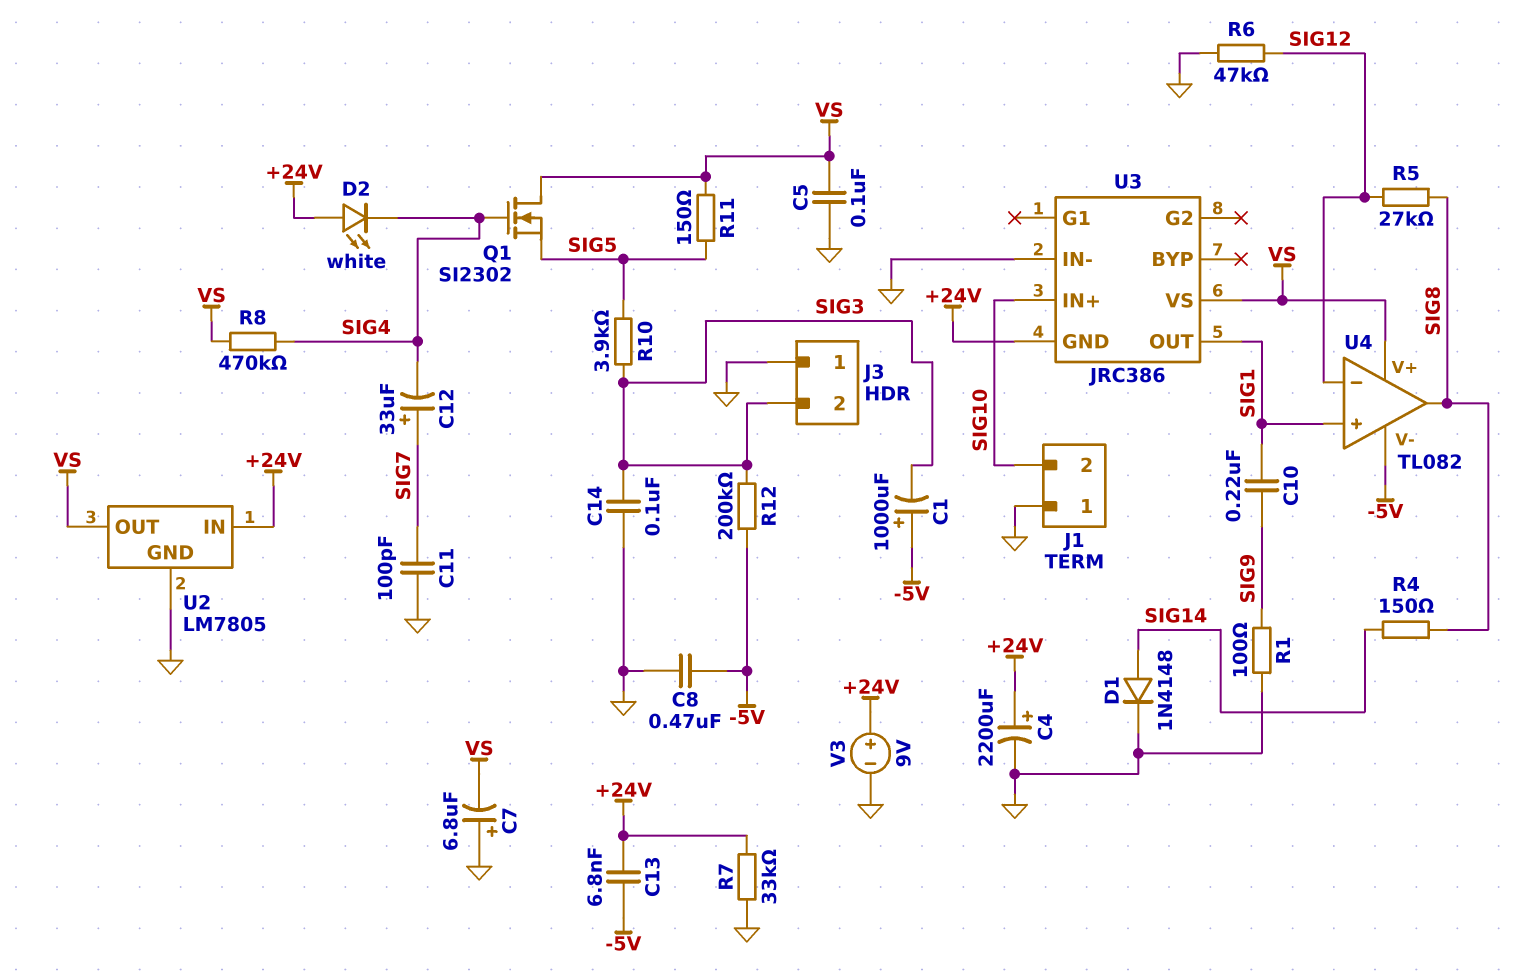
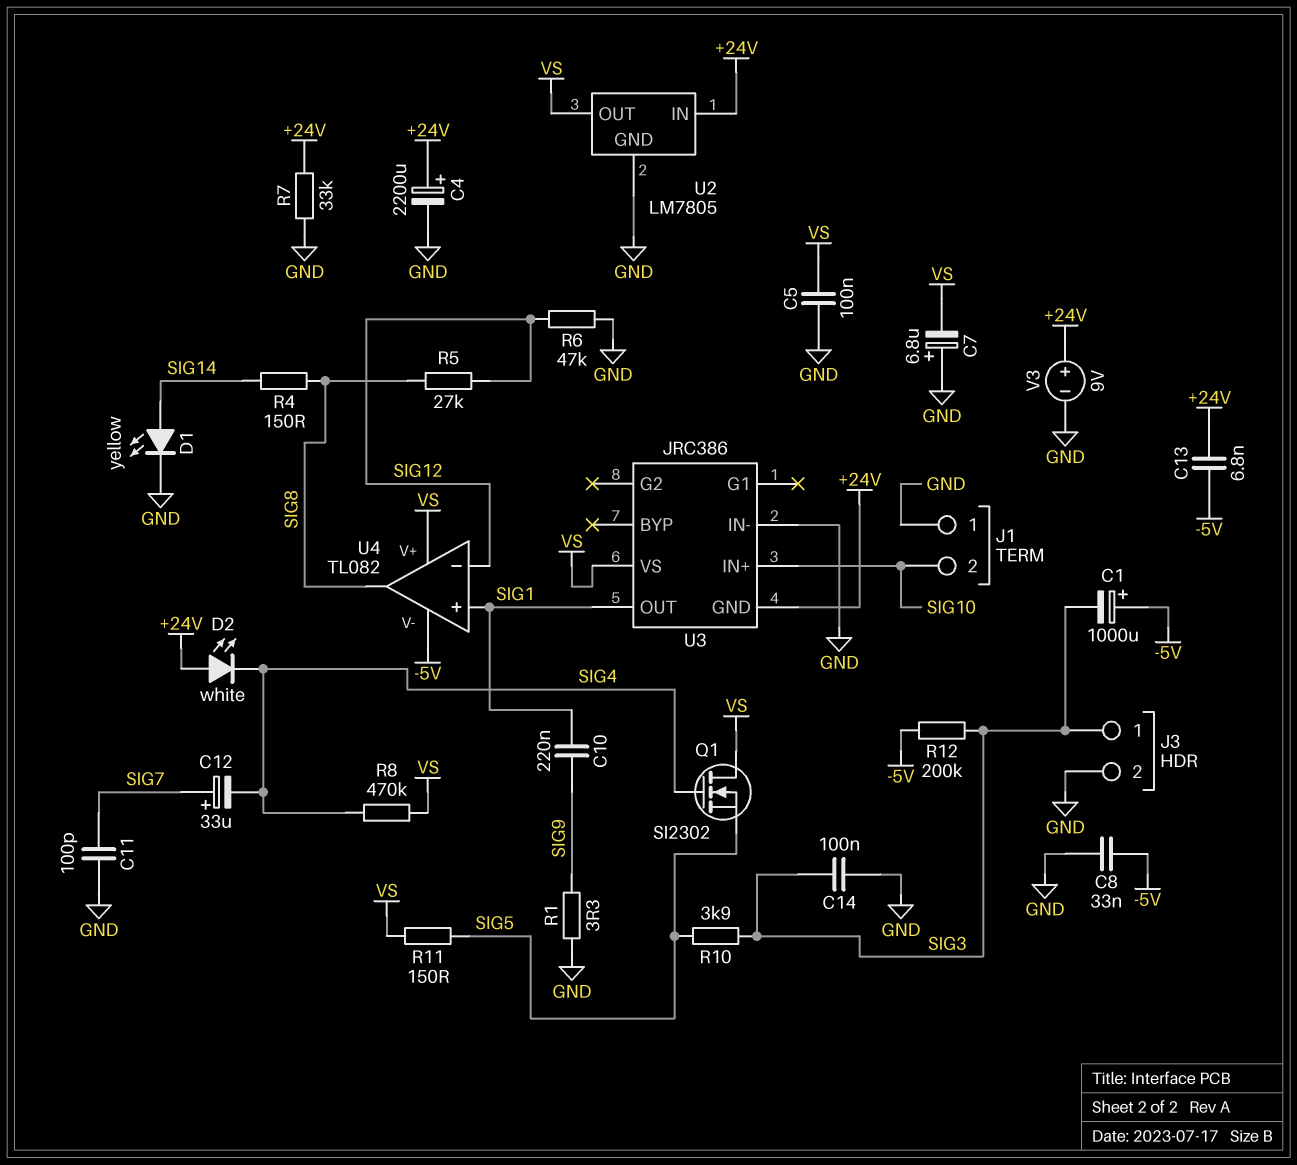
C8: 470nF (-5V, GND) -> 33nF (-5V, GND)
D1: diode 1N4148 (A SIG14, K GND) -> LED yellow (A SIG14, K GND)
J3 pin 1: GND -> SIG3
J3 pin 2: SIG3 -> GND
R1: 100 (GND, SIG9) -> 3.3 (GND, SIG9)

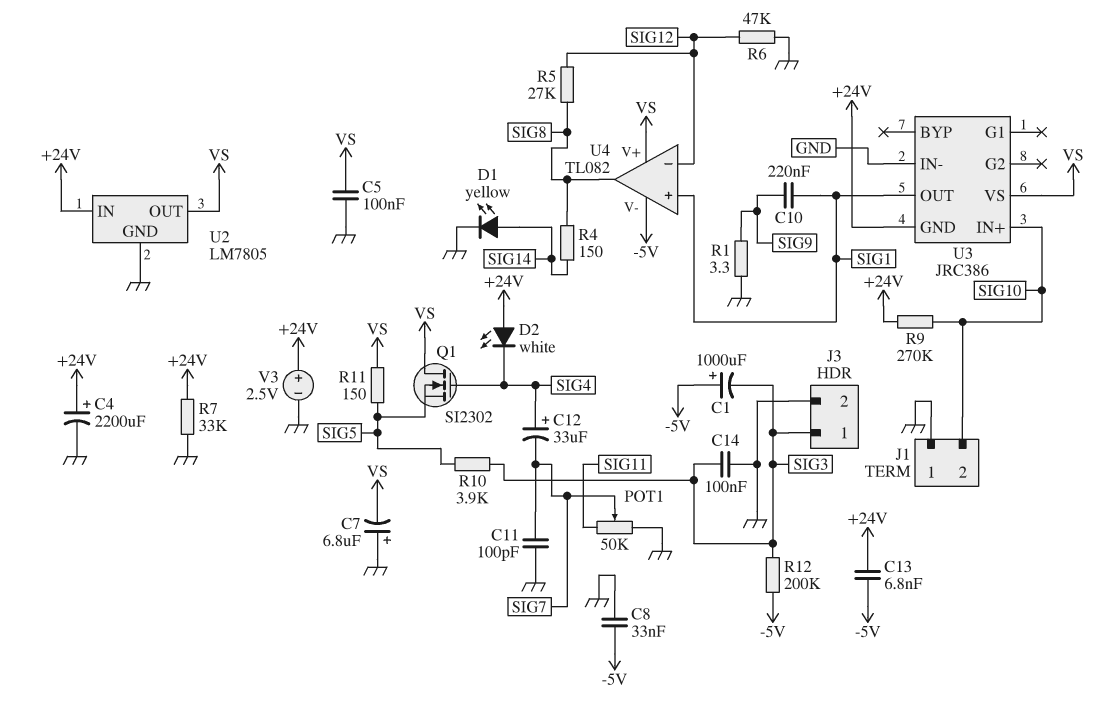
C12: 33uF (plus SIG7, minus SIG4) -> 33uF (plus SIG4, minus SIG7)
POT1: none -> 50k (GND, SIG11, wiper SIG7)
R8: 470k (SIG4, VS) -> none
R9: none -> 270k (+24V, SIG10)
V3: 9V (plus +24V, minus GND) -> 2.5V (plus +24V, minus GND)

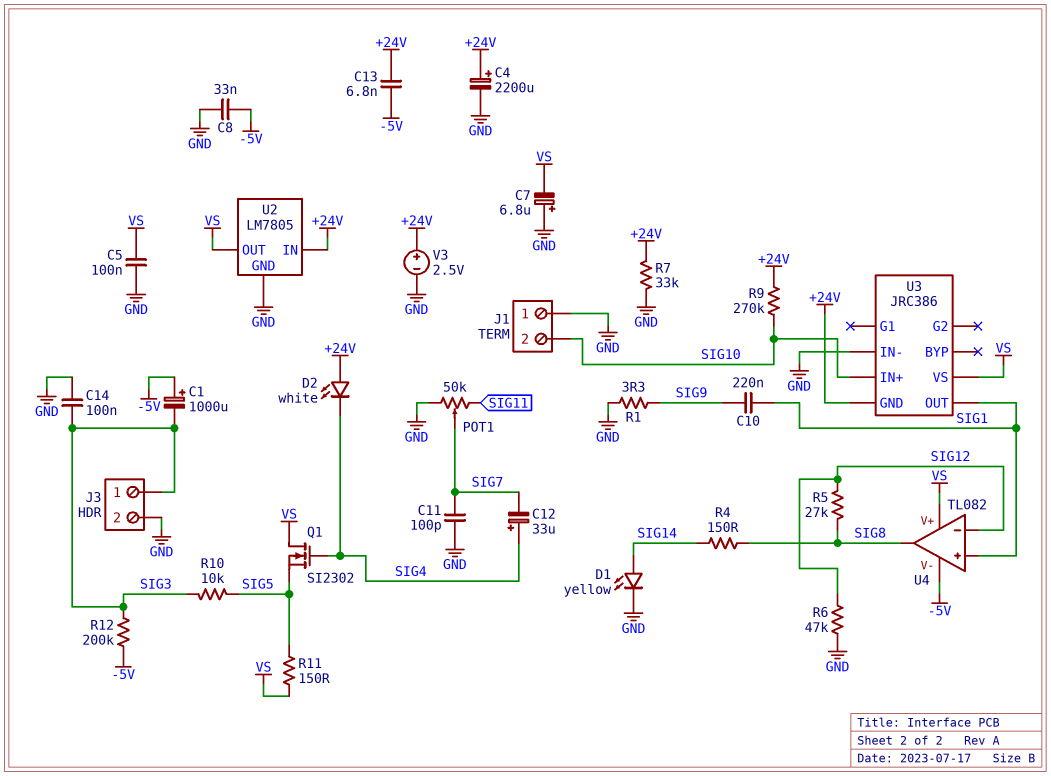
R10: 3.9k (SIG3, SIG5) -> 10k (SIG3, SIG5)

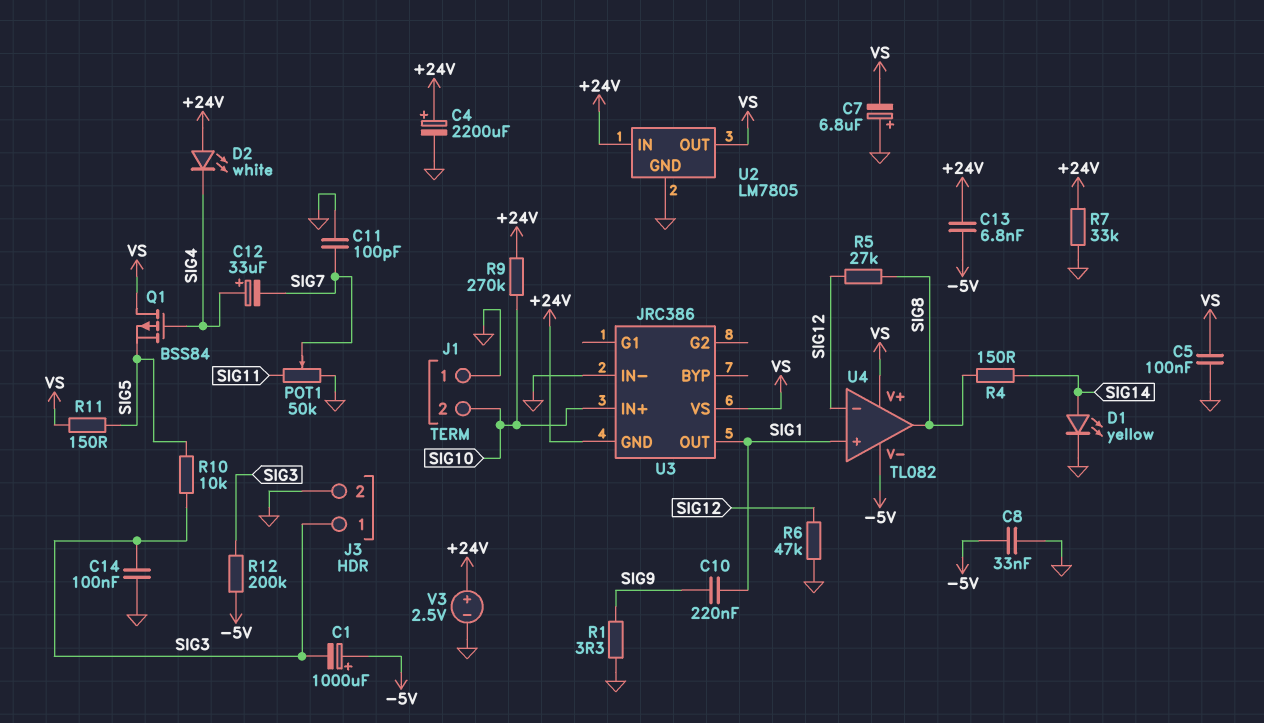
Q1: NMOS SI2302 (G SIG4, D VS, S SIG5) -> PMOS BSS84 (G SIG4, D VS, S SIG5)

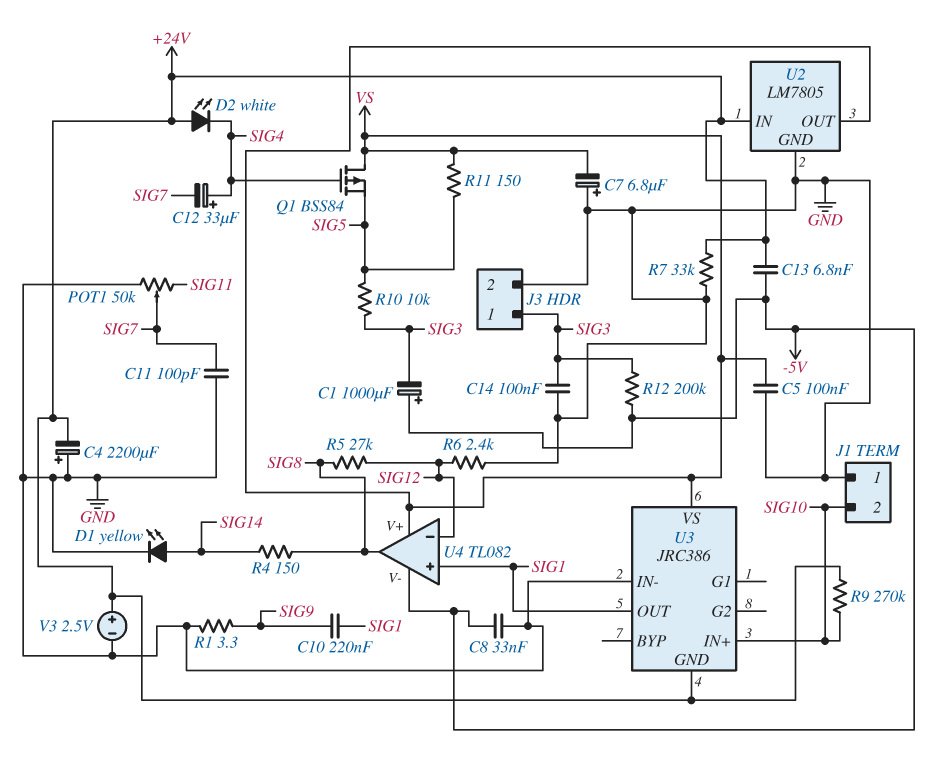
C4: 2200uF (plus +24V, minus GND) -> 2200uF (plus GND, minus +24V)
R6: 47k (GND, SIG12) -> 2.4k (GND, SIG12)

